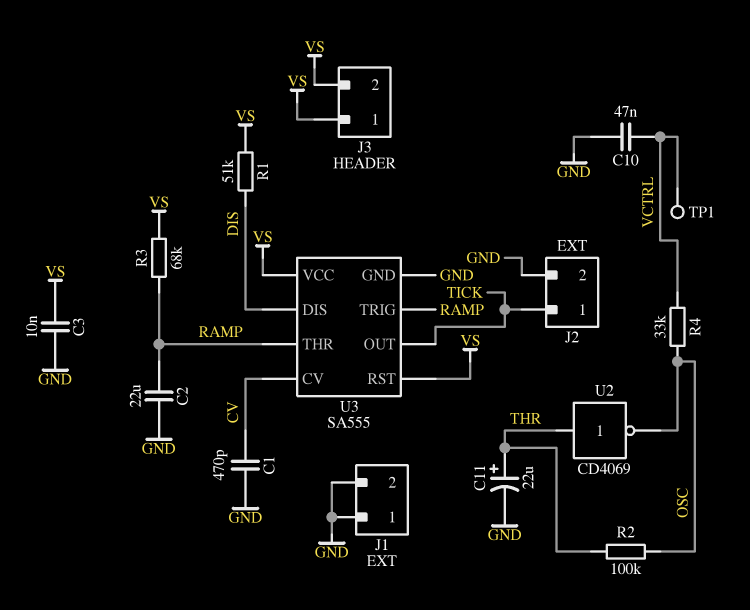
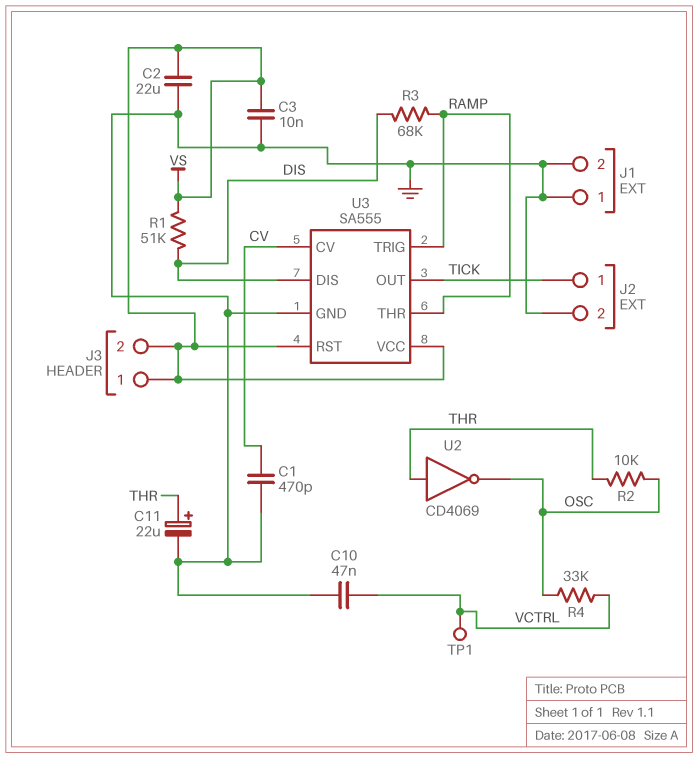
C2: 22uF (GND, RAMP) -> 22uF (GND, VS)
R2: 100k (OSC, THR) -> 10k (OSC, THR)
R3: 68k (RAMP, VS) -> 68k (DIS, RAMP)

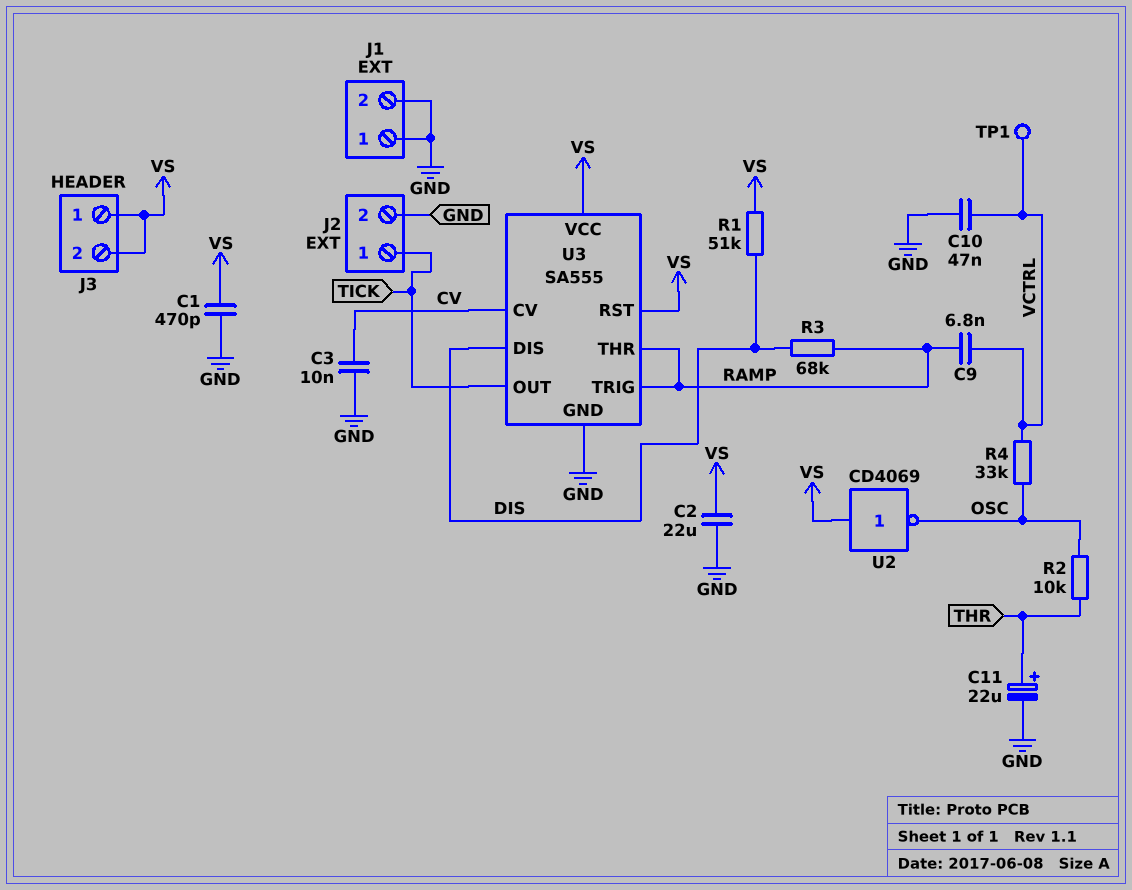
C1: 470pF (CV, GND) -> 470pF (GND, VS)
C3: 10nF (GND, VS) -> 10nF (CV, GND)
C9: none -> 6.8nF (RAMP, VCTRL)
U2: NOT CD4069 (in THR, out OSC) -> NOT CD4069 (in VS, out OSC)

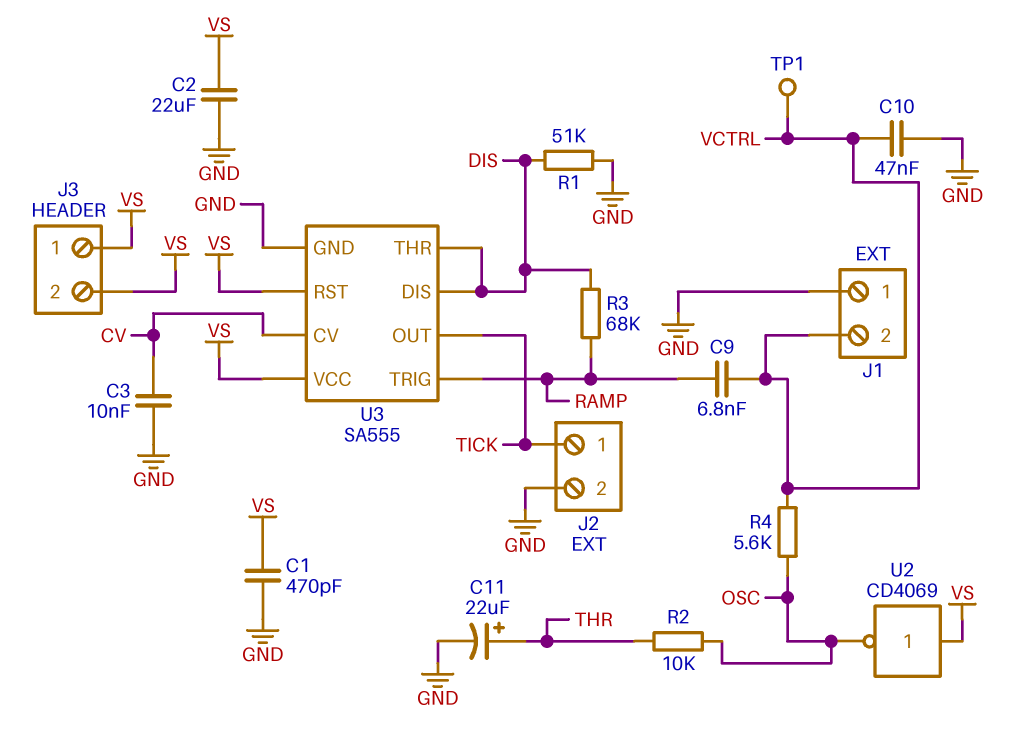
J1 pin 2: GND -> VCTRL
R1: 51k (DIS, VS) -> 51k (DIS, GND)
R4: 33k (OSC, VCTRL) -> 5.6k (OSC, VCTRL)
U3 pin THR: RAMP -> DIS

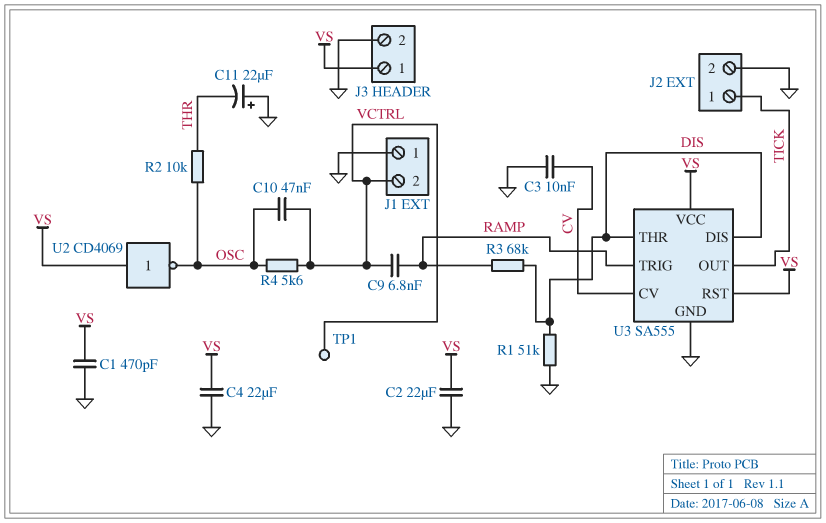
C4: none -> 22uF (GND, VS)
C10: 47nF (GND, VCTRL) -> 47nF (OSC, VCTRL)
C11: 22uF (plus THR, minus GND) -> 22uF (plus GND, minus THR)
J3 pin 2: VS -> GND

